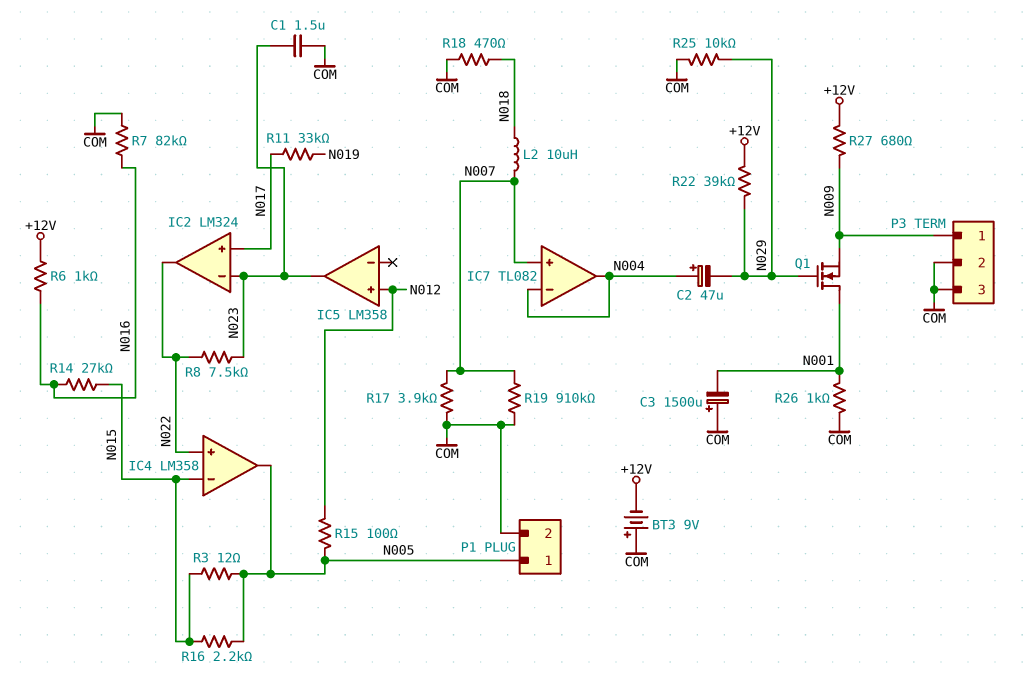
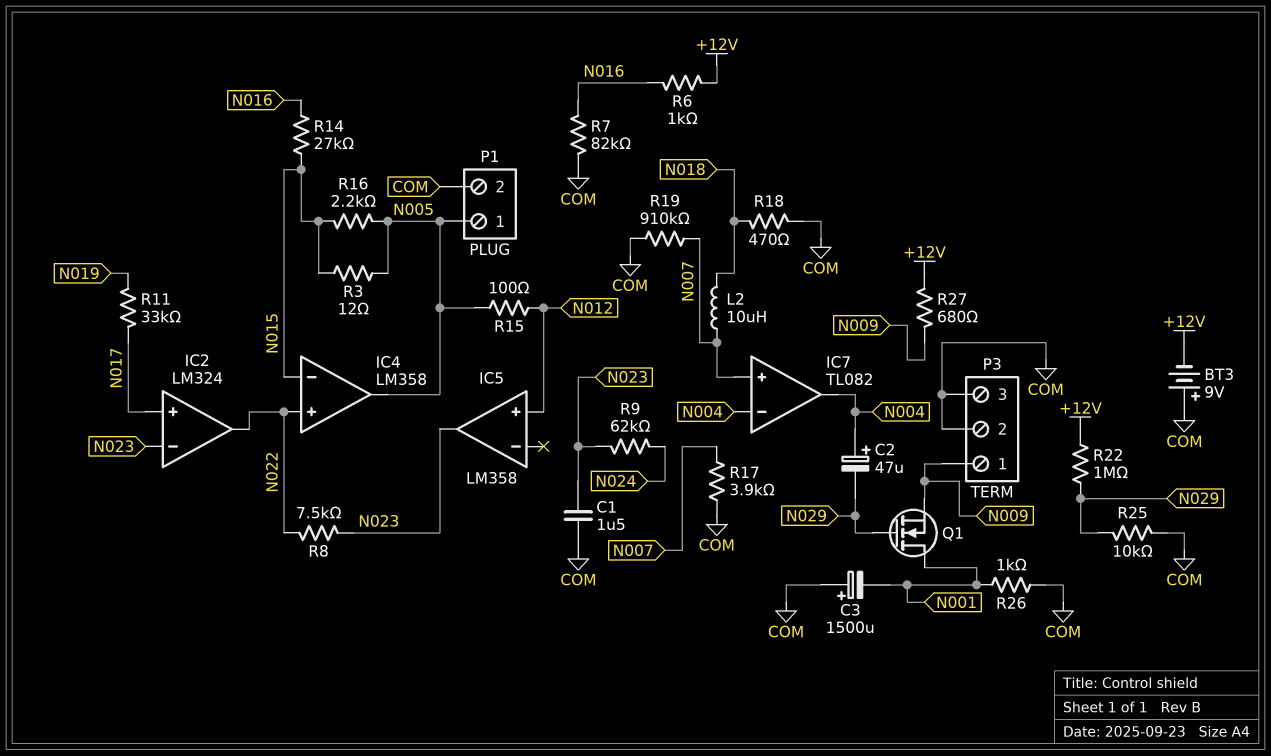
R9: none -> 62k (N023, N024)
R22: 39k (+12V, N029) -> 1M (+12V, N029)

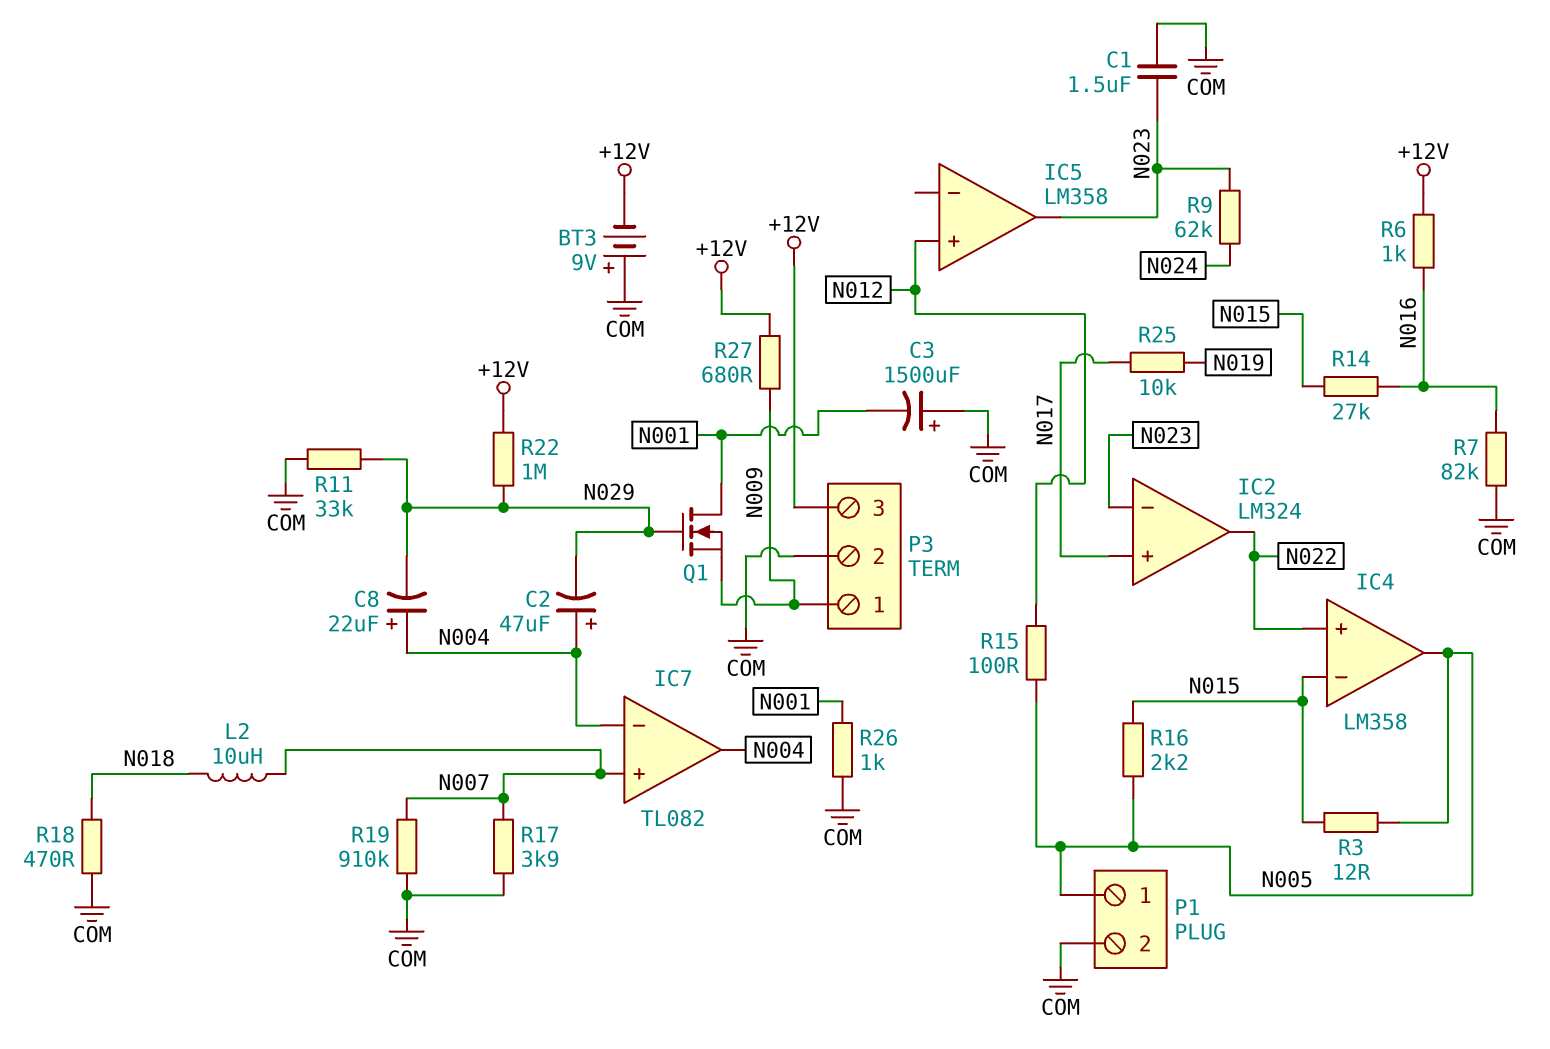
C8: none -> 22uF (plus N004, minus N029)
P3 pin 3: COM -> +12V
R8: 7.5k (N022, N023) -> none
R11: 33k (N017, N019) -> 33k (COM, N029)
R25: 10k (COM, N029) -> 10k (N017, N019)

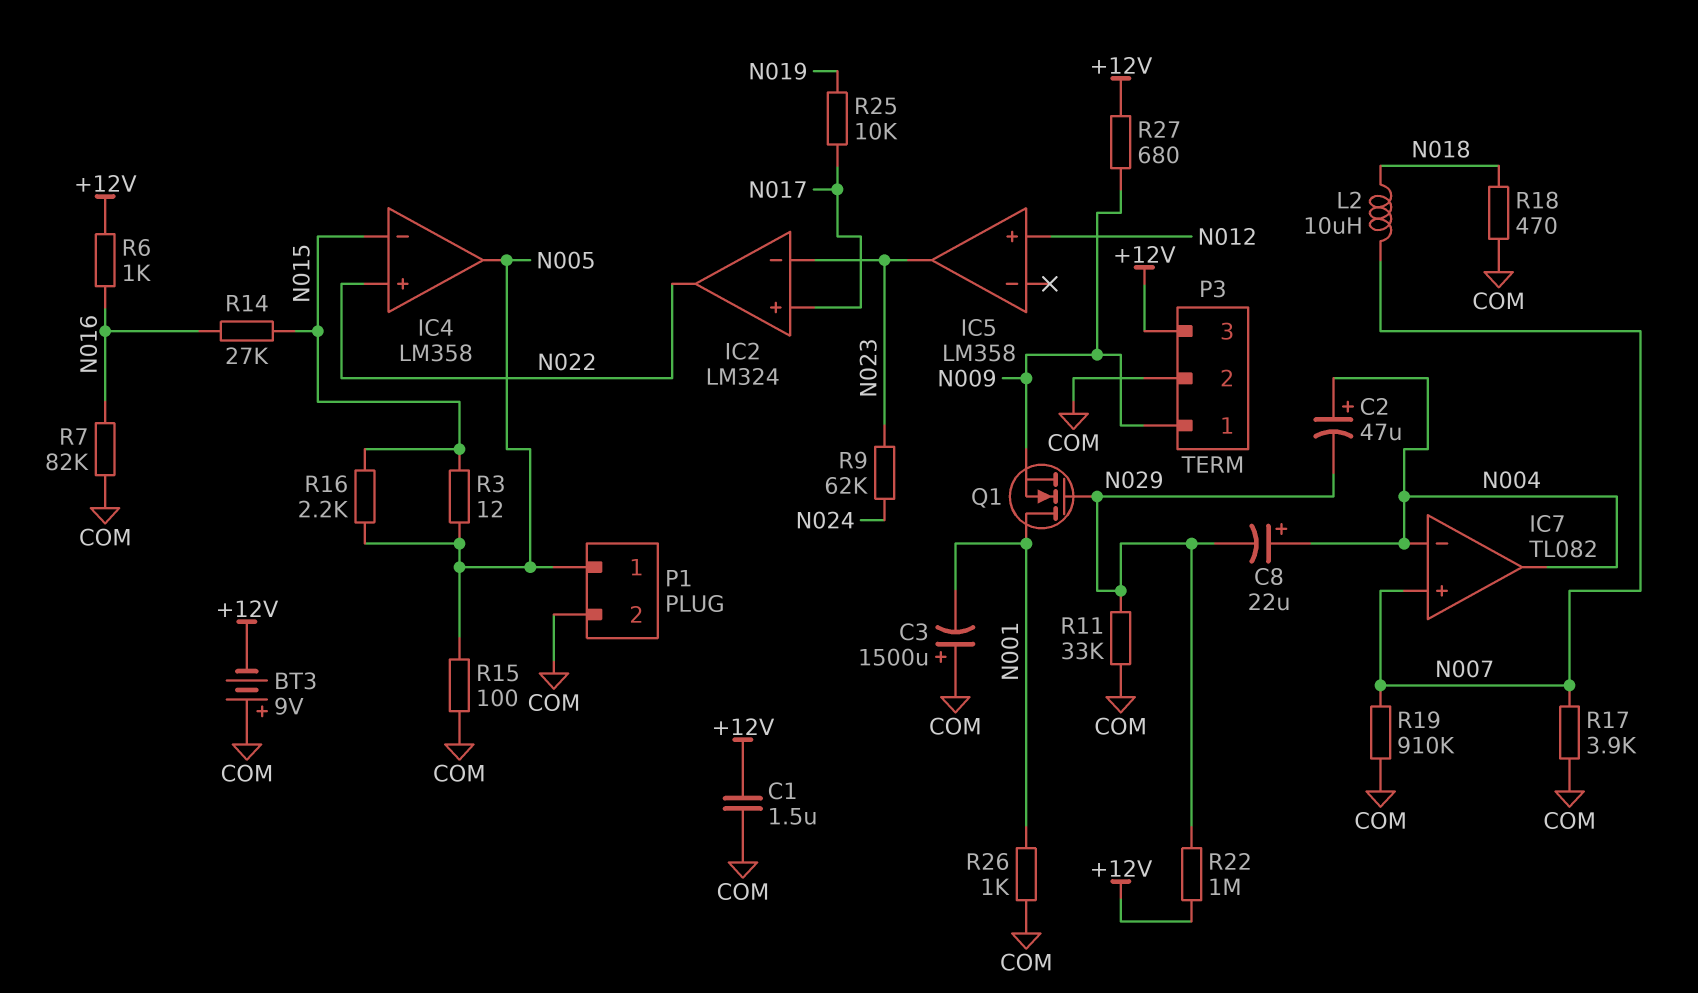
C1: 1.5uF (COM, N023) -> 1.5uF (+12V, COM)
R15: 100 (N005, N012) -> 100 (COM, N005)

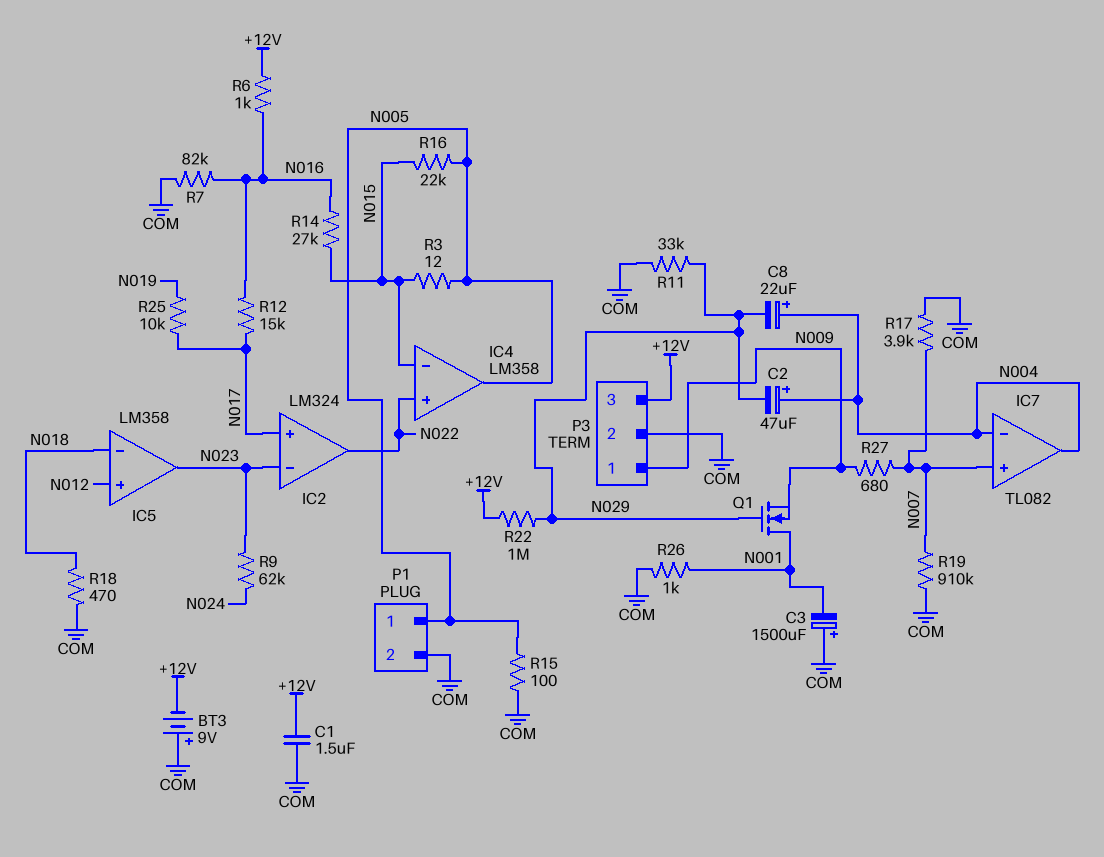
IC5 pin in-: none -> N018
L2: 10uH (N007, N018) -> none
R12: none -> 15k (N016, N017)
R16: 2.2k (N005, N015) -> 22k (N005, N015)
R27: 680 (+12V, N009) -> 680 (N007, N009)

